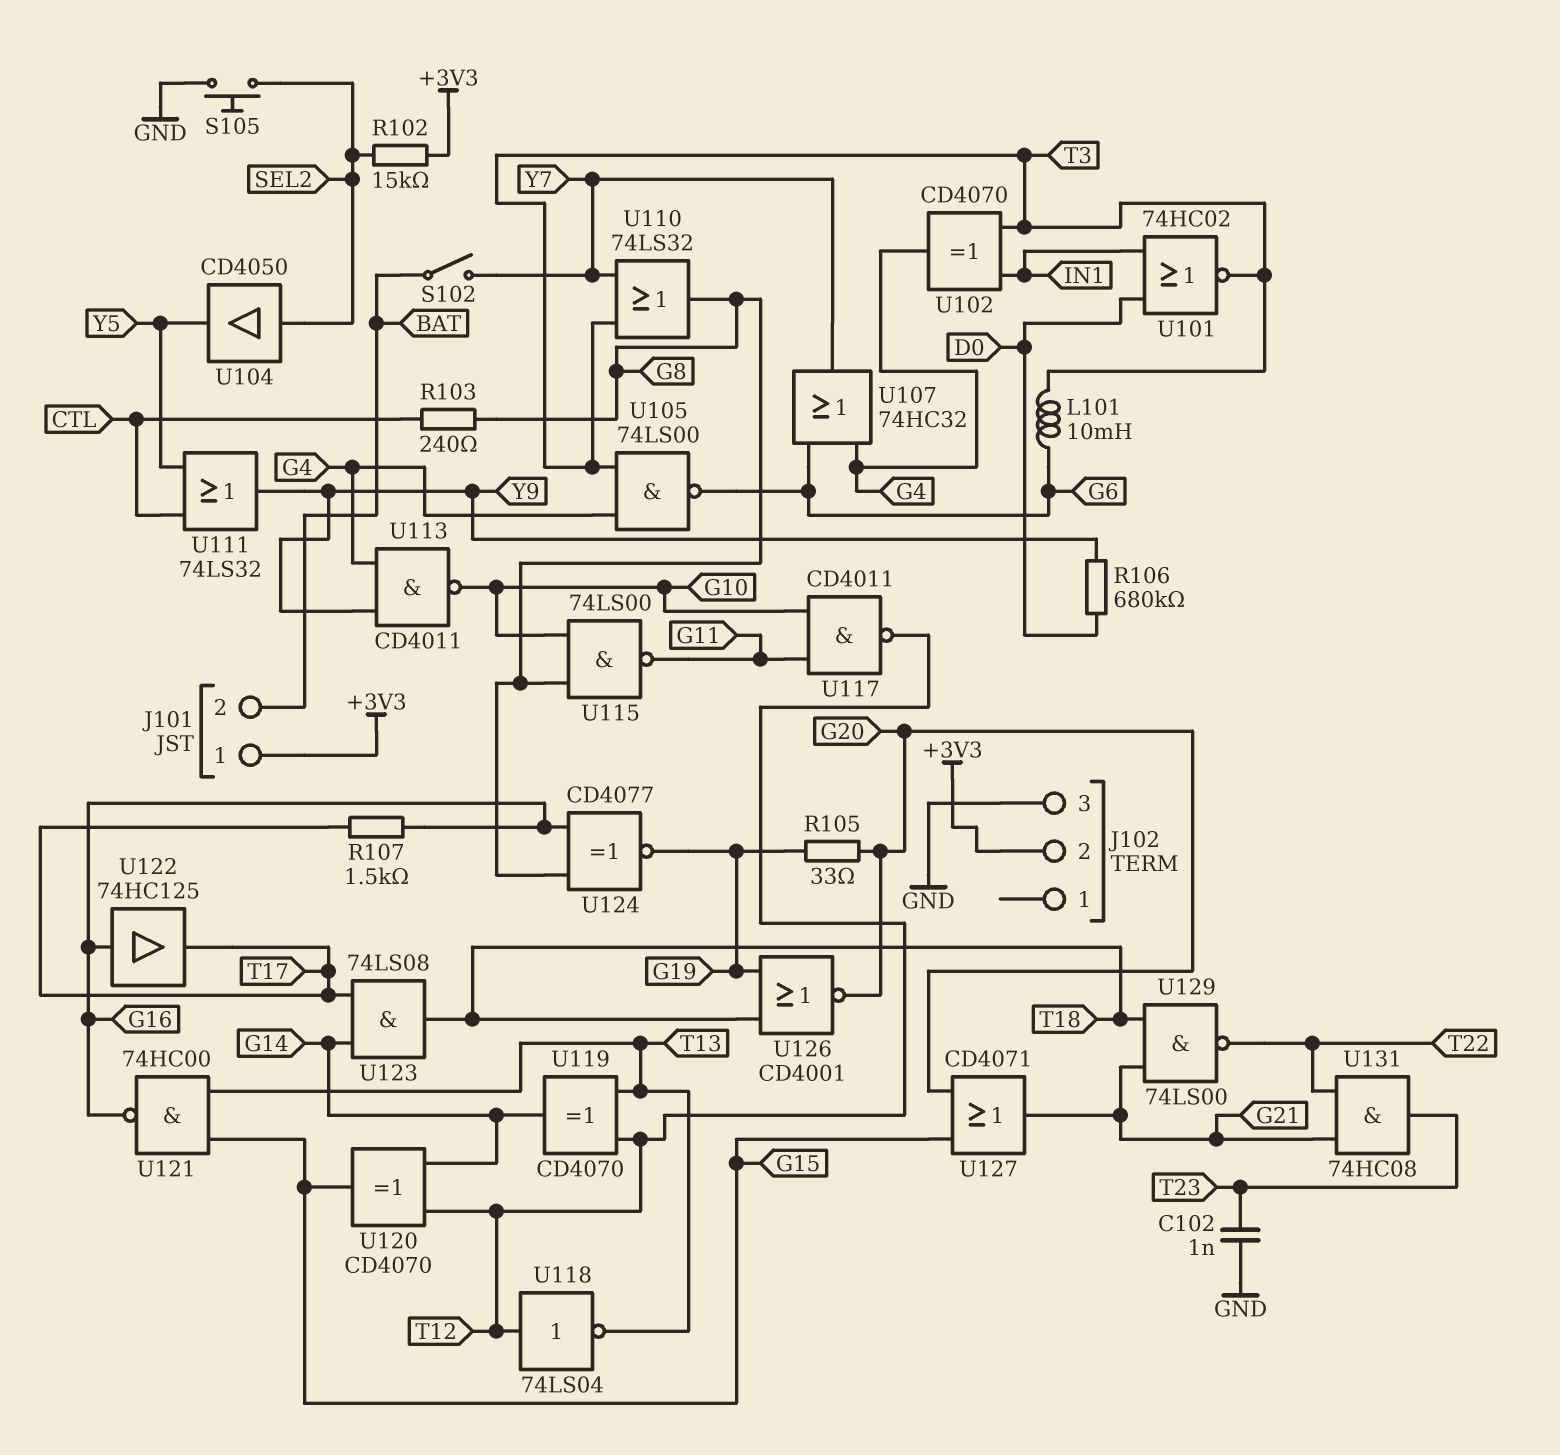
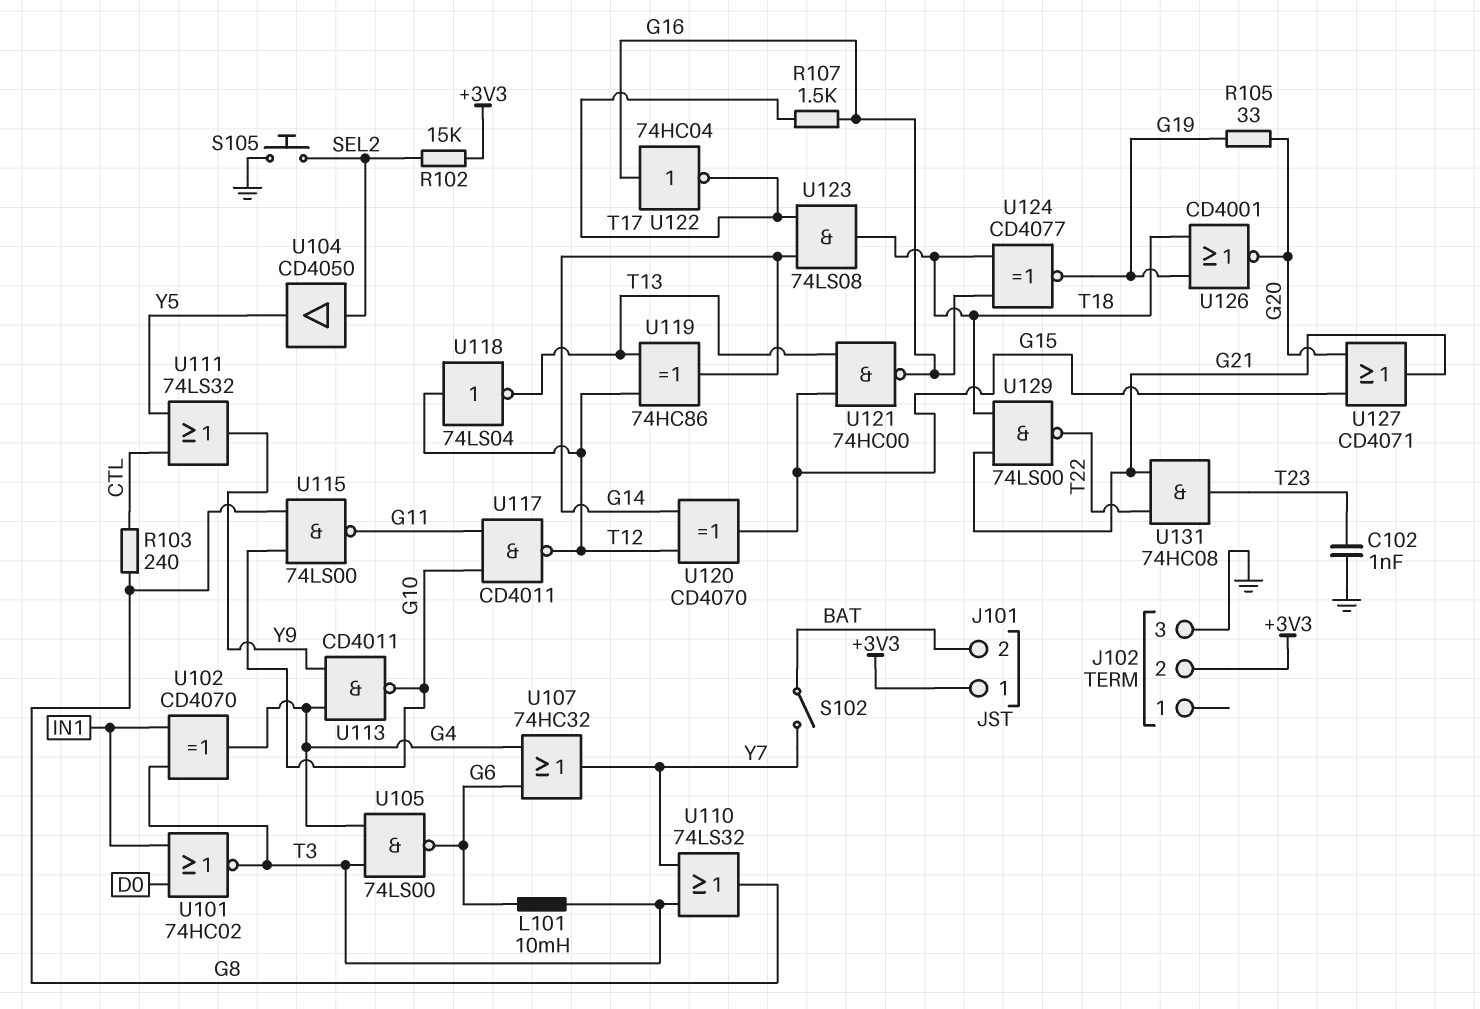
R106: 680k (D0, Y9) -> none
U119: XOR CD4070 (in T12, in T13, out G14) -> XOR 74HC86 (in T12, in T13, out G14)
U122: buffer 74HC125 (in G16, out T17) -> NOT 74HC04 (in G16, out T17)
U124: XNOR CD4077 (in G8, in G16, out G19) -> XNOR CD4077 (in G16, in T18, out G19)

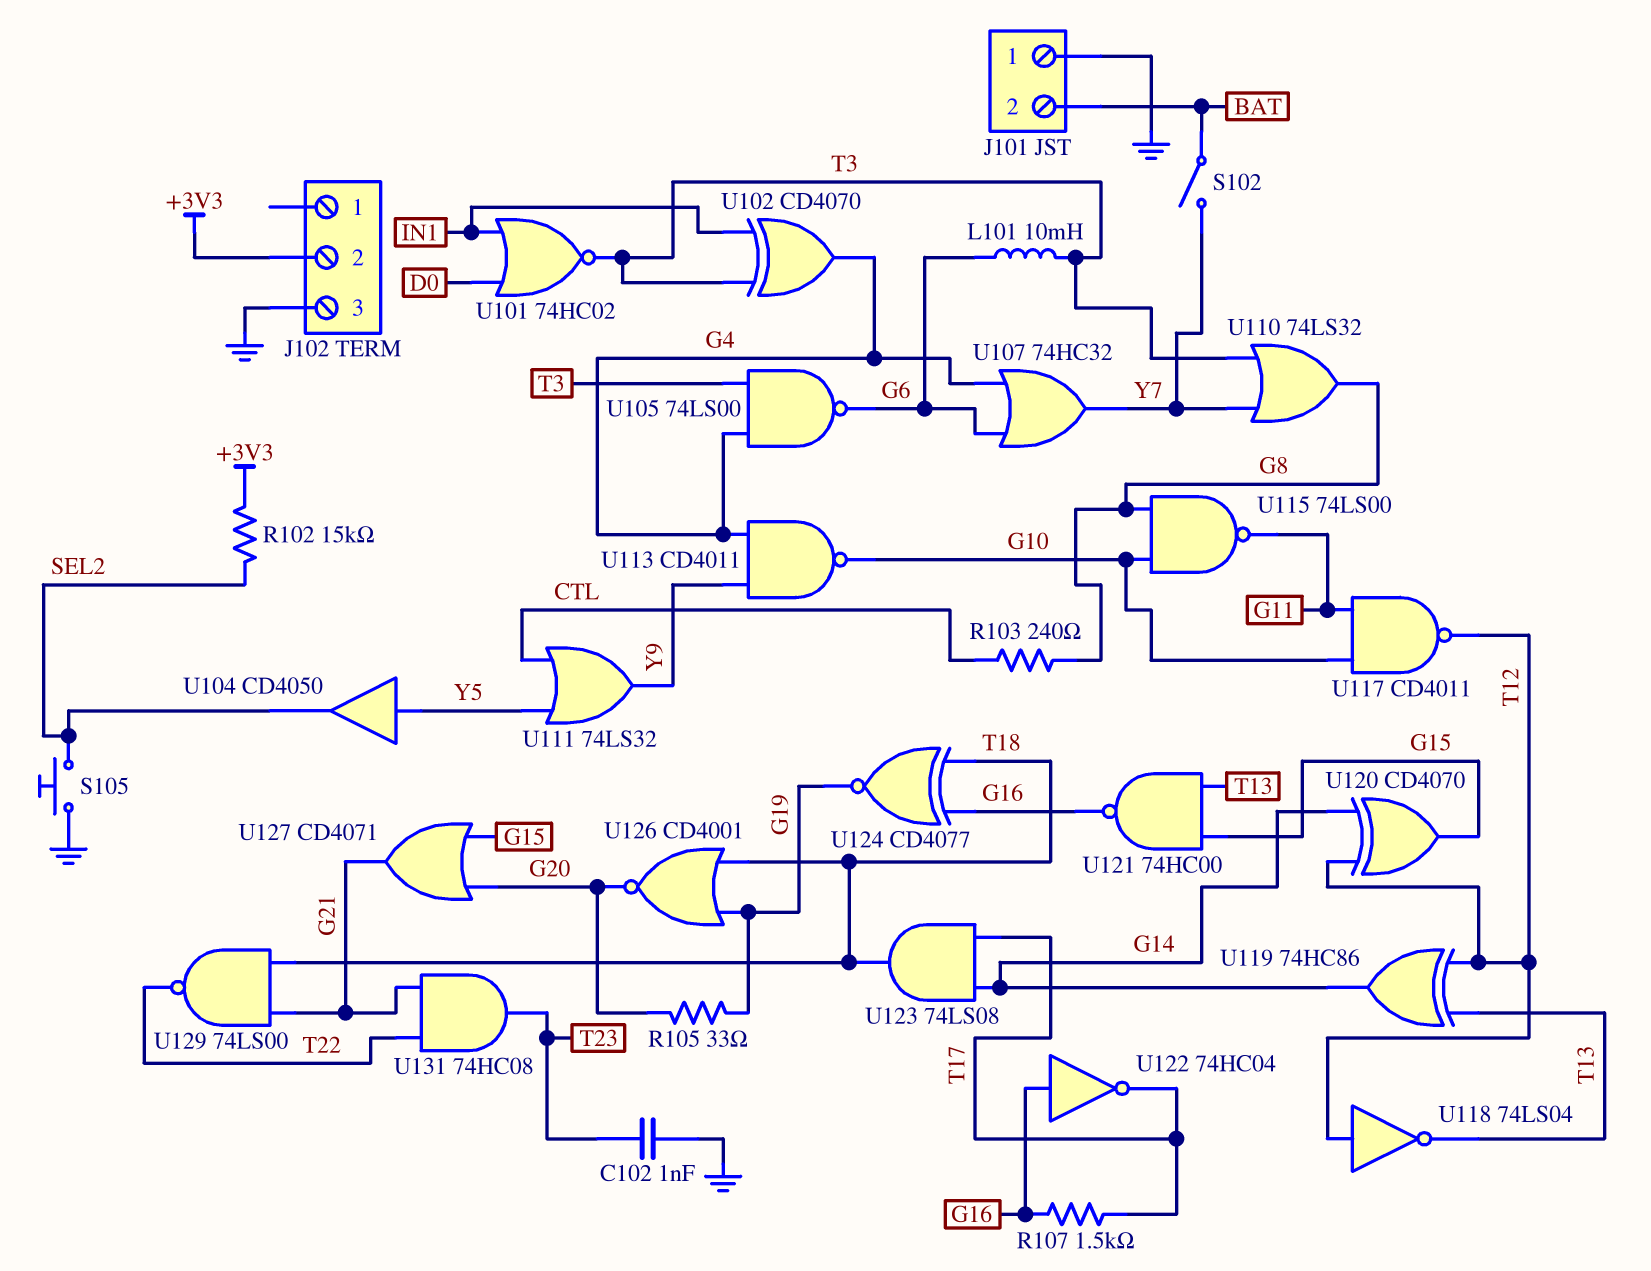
J101 pin 1: +3V3 -> GND
U104: buffer CD4050 (in SEL2, out Y5) -> buffer CD4050 (in Y5, out SEL2)

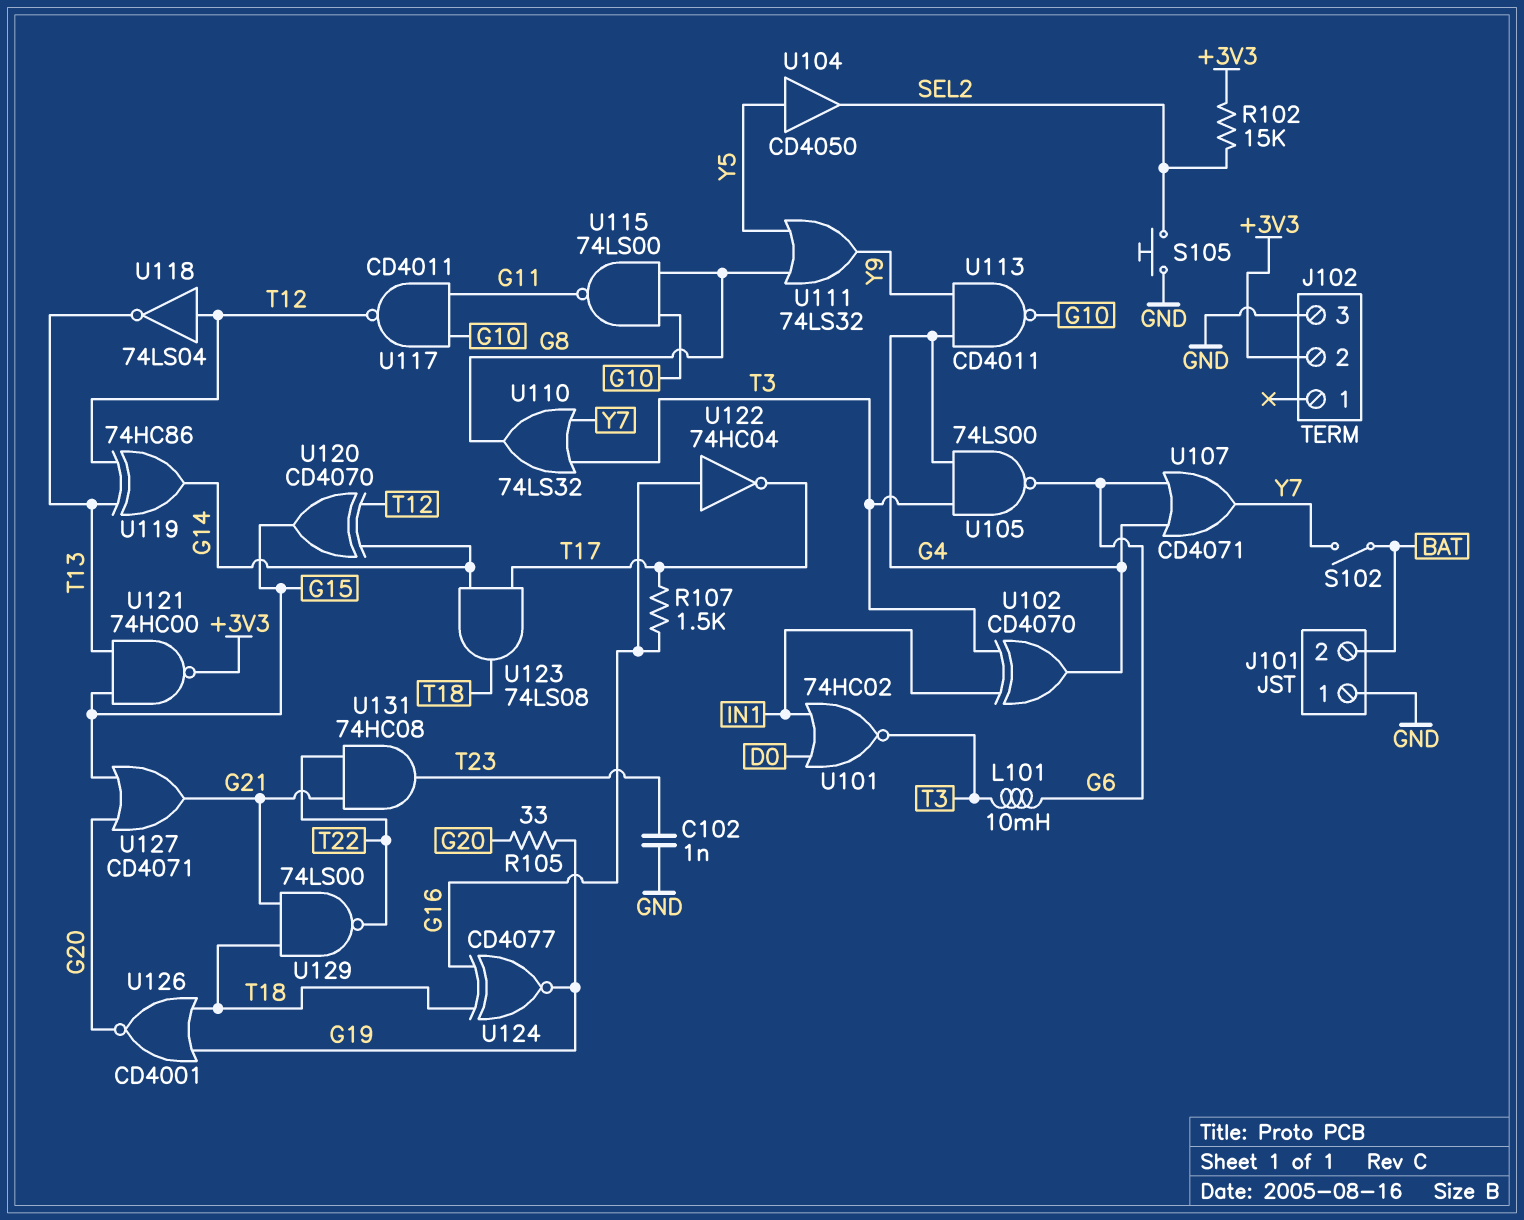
R103: 240 (CTL, G8) -> none
U107: OR 74HC32 (in G4, in G6, out Y7) -> OR CD4071 (in G4, in G6, out Y7)
U111: OR 74LS32 (in CTL, in Y5, out Y9) -> OR 74LS32 (in G8, in Y5, out Y9)
U121: NAND 74HC00 (in G15, in T13, out G16) -> NAND 74HC00 (in G15, in T13, out +3V3)

